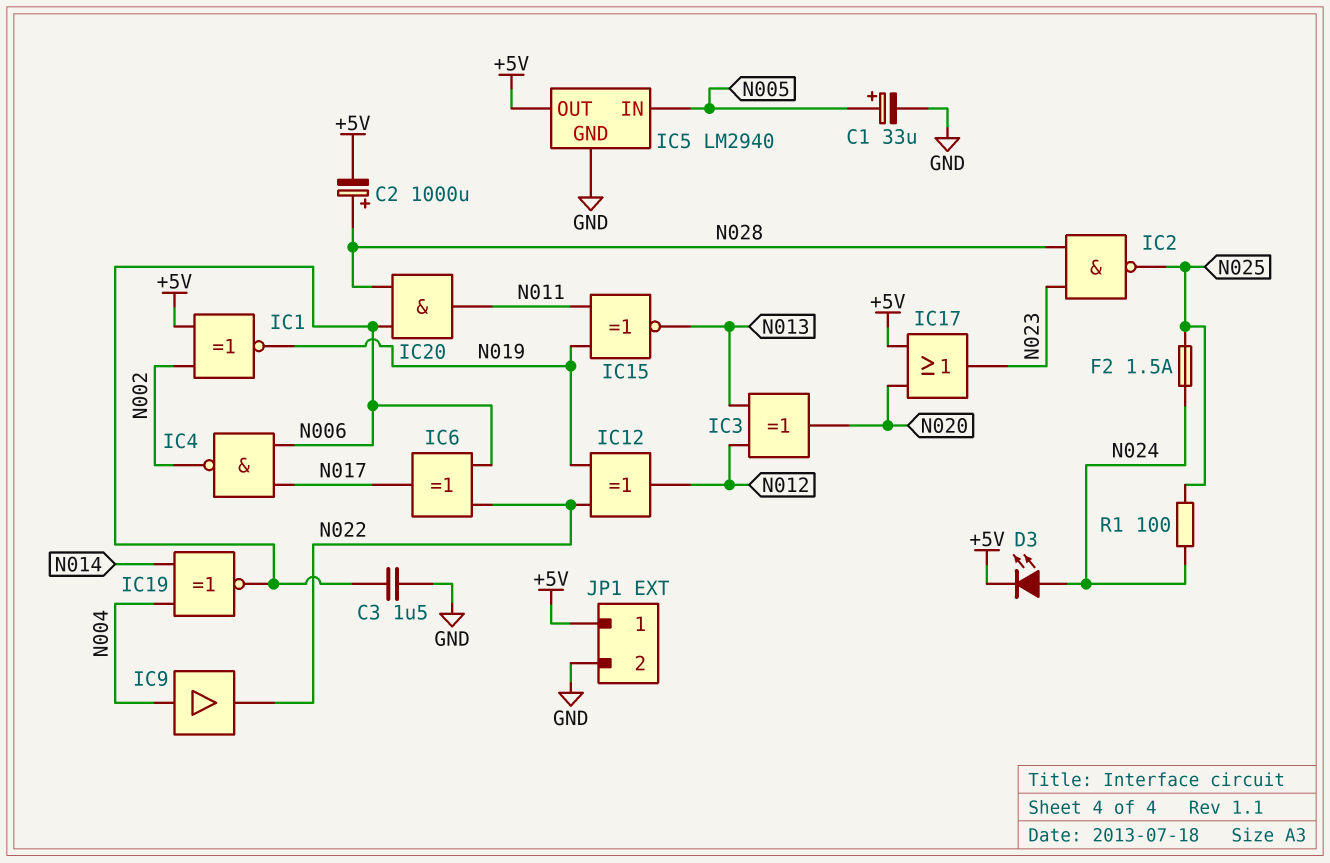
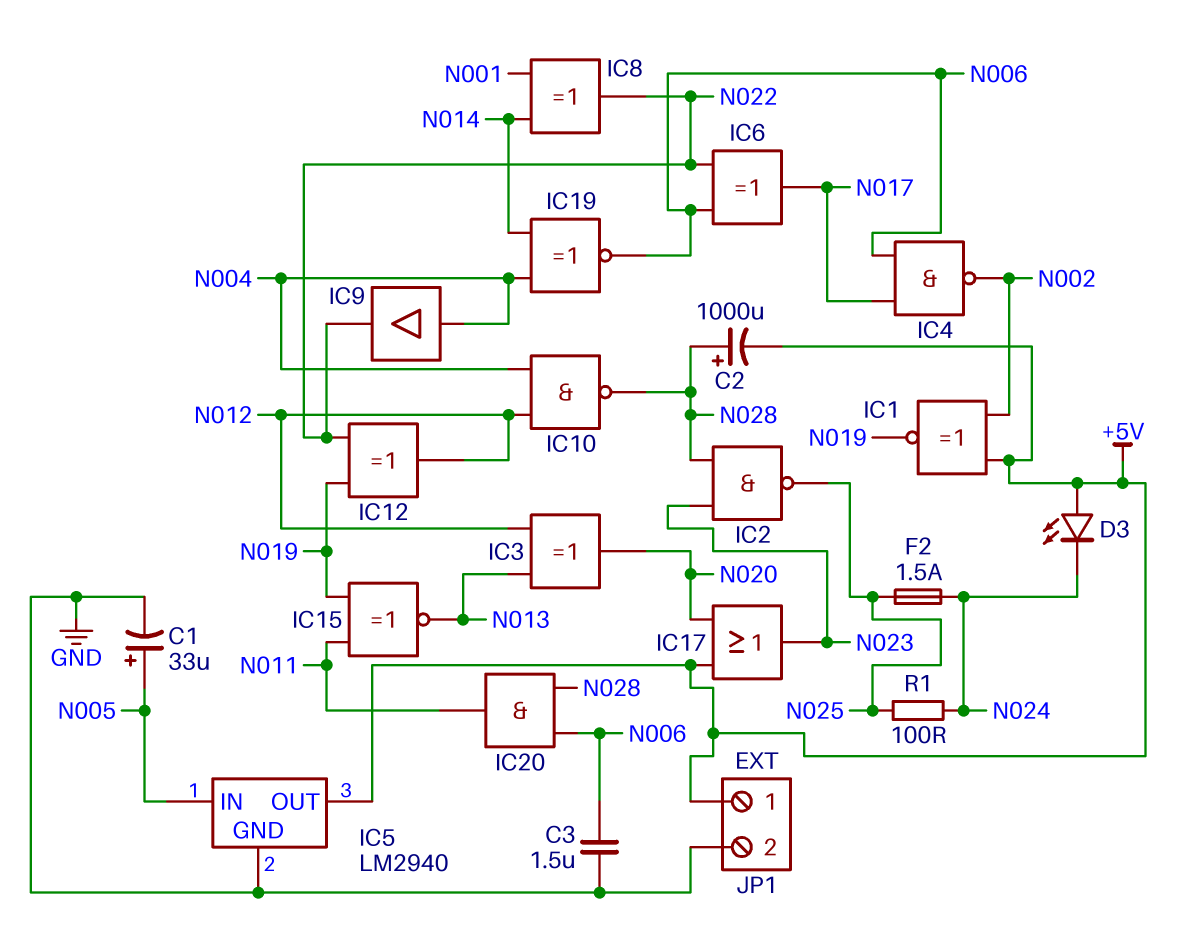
D3: LED (A N024, K +5V) -> LED (A +5V, K N024)
IC8: none -> XOR (in N001, in N014, out N022)
IC10: none -> NAND (in N004, in N012, out N028)

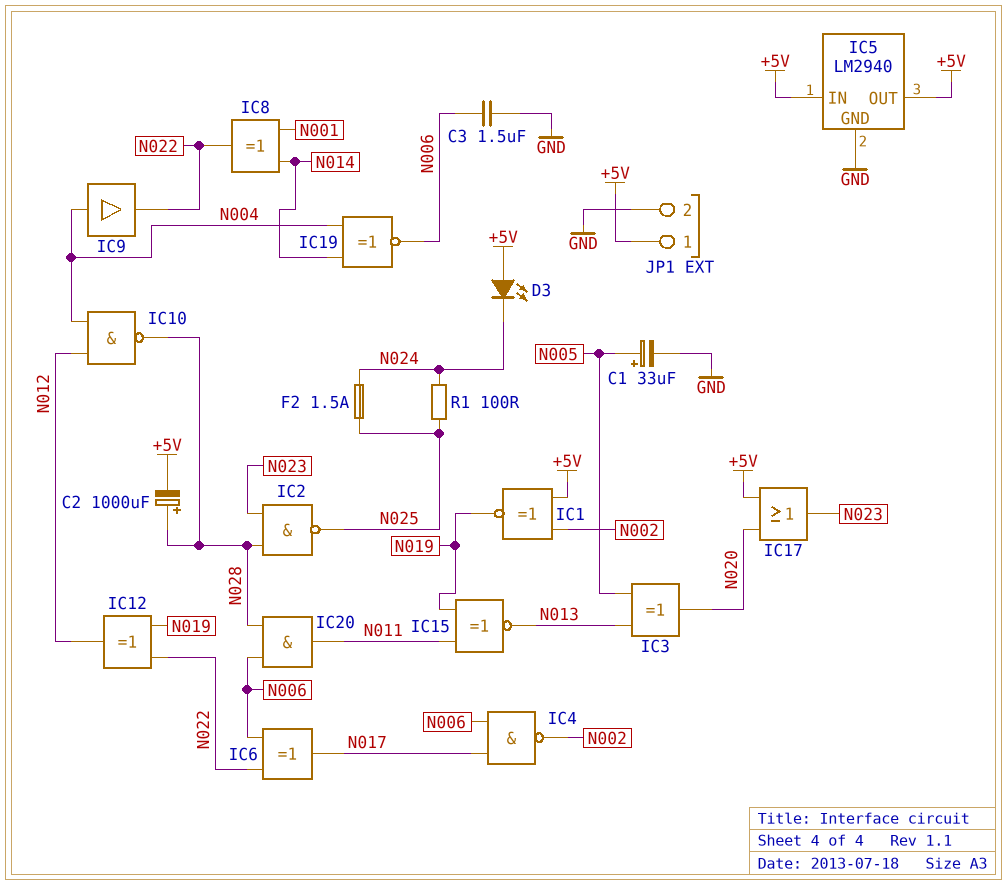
IC3: XOR (in N012, in N013, out N020) -> XOR (in N005, in N013, out N020)
IC5 pin IN: N005 -> +5V

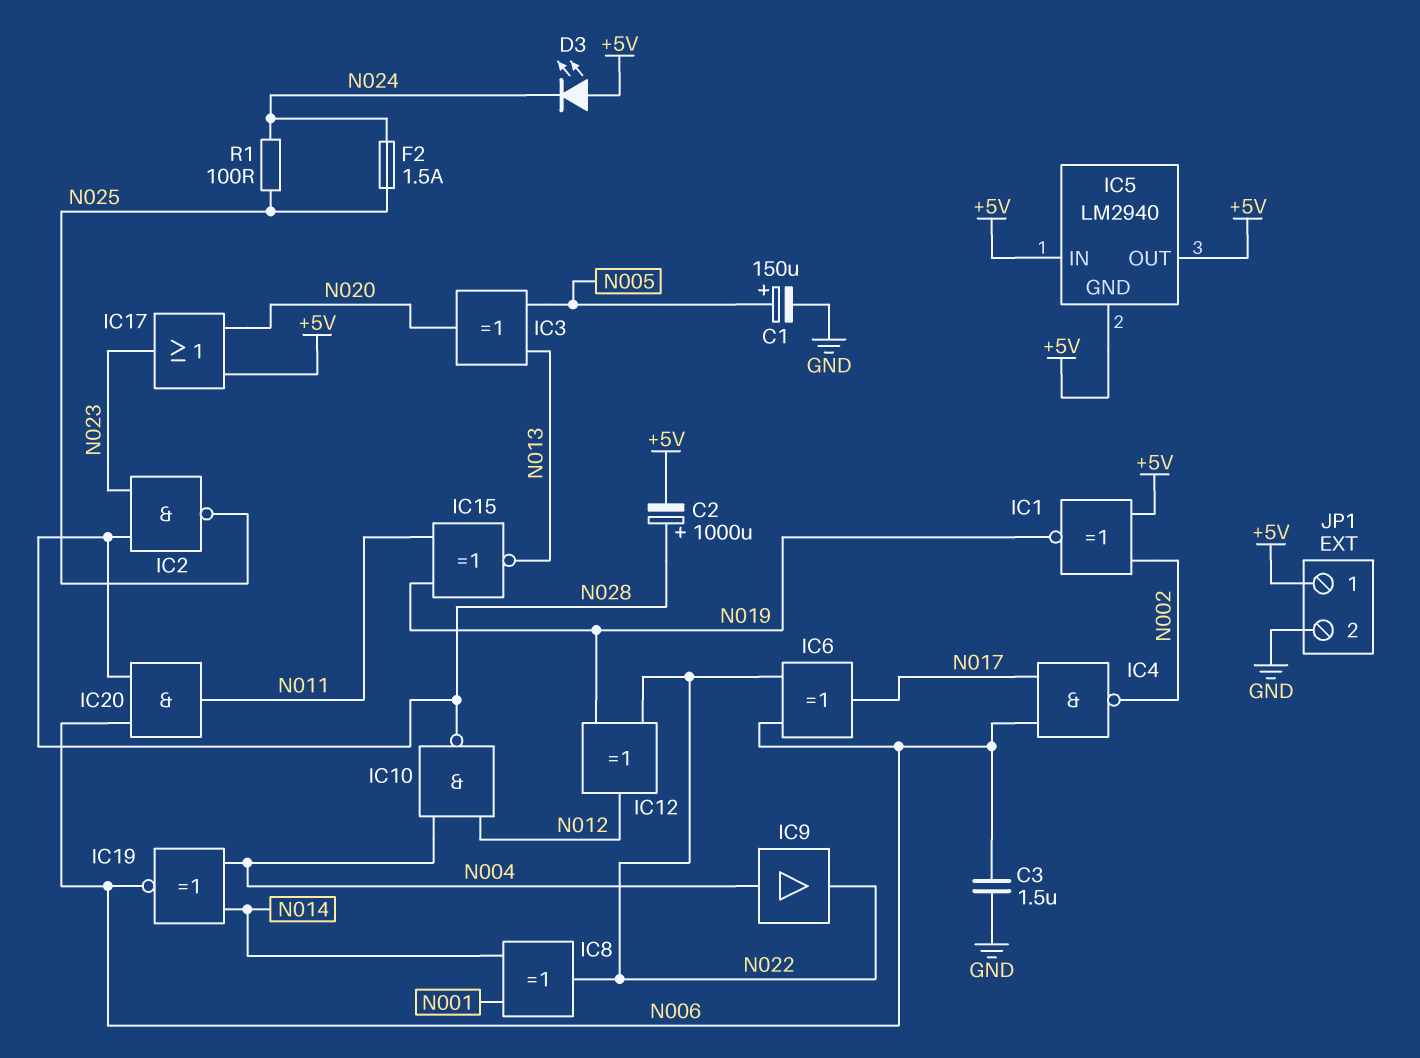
C1: 33uF (plus N005, minus GND) -> 150uF (plus N005, minus GND)
IC5 pin GND: GND -> +5V

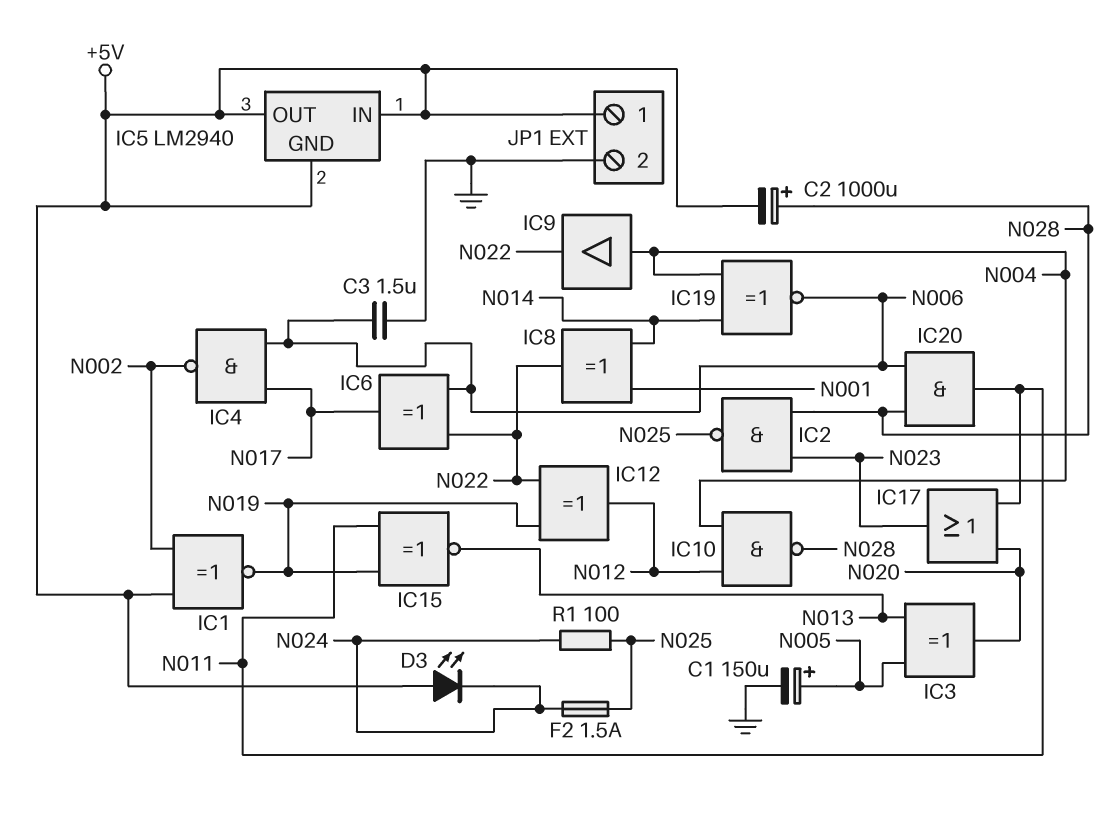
IC17: OR (in +5V, in N020, out N023) -> OR (in N011, in N020, out N023)

